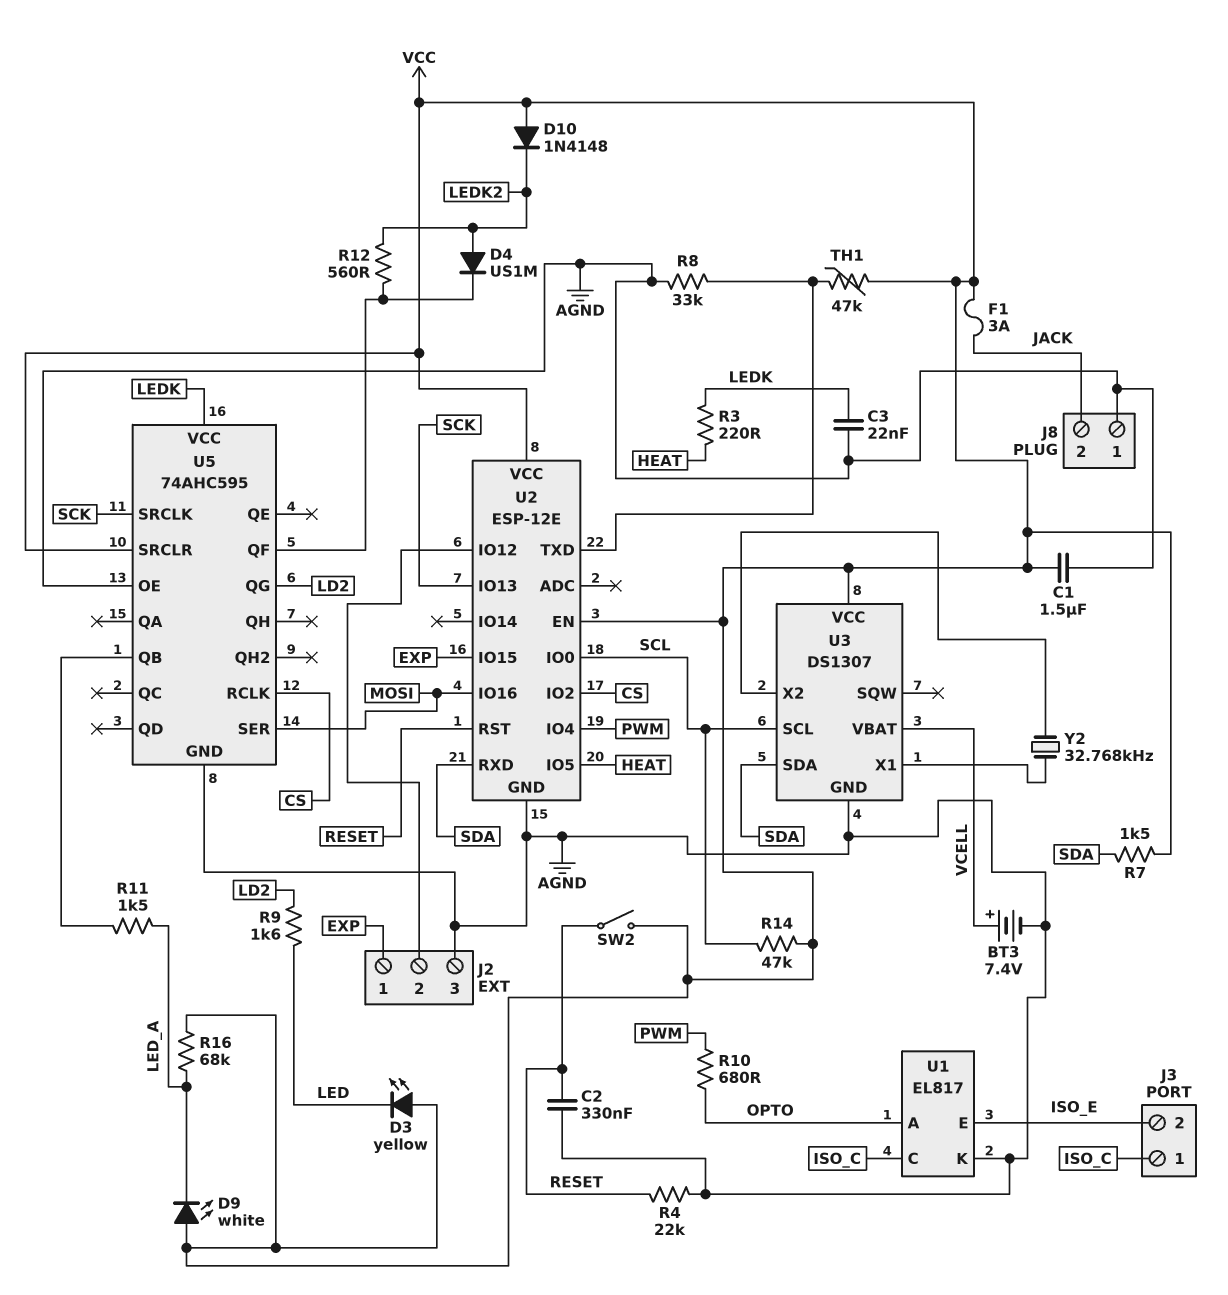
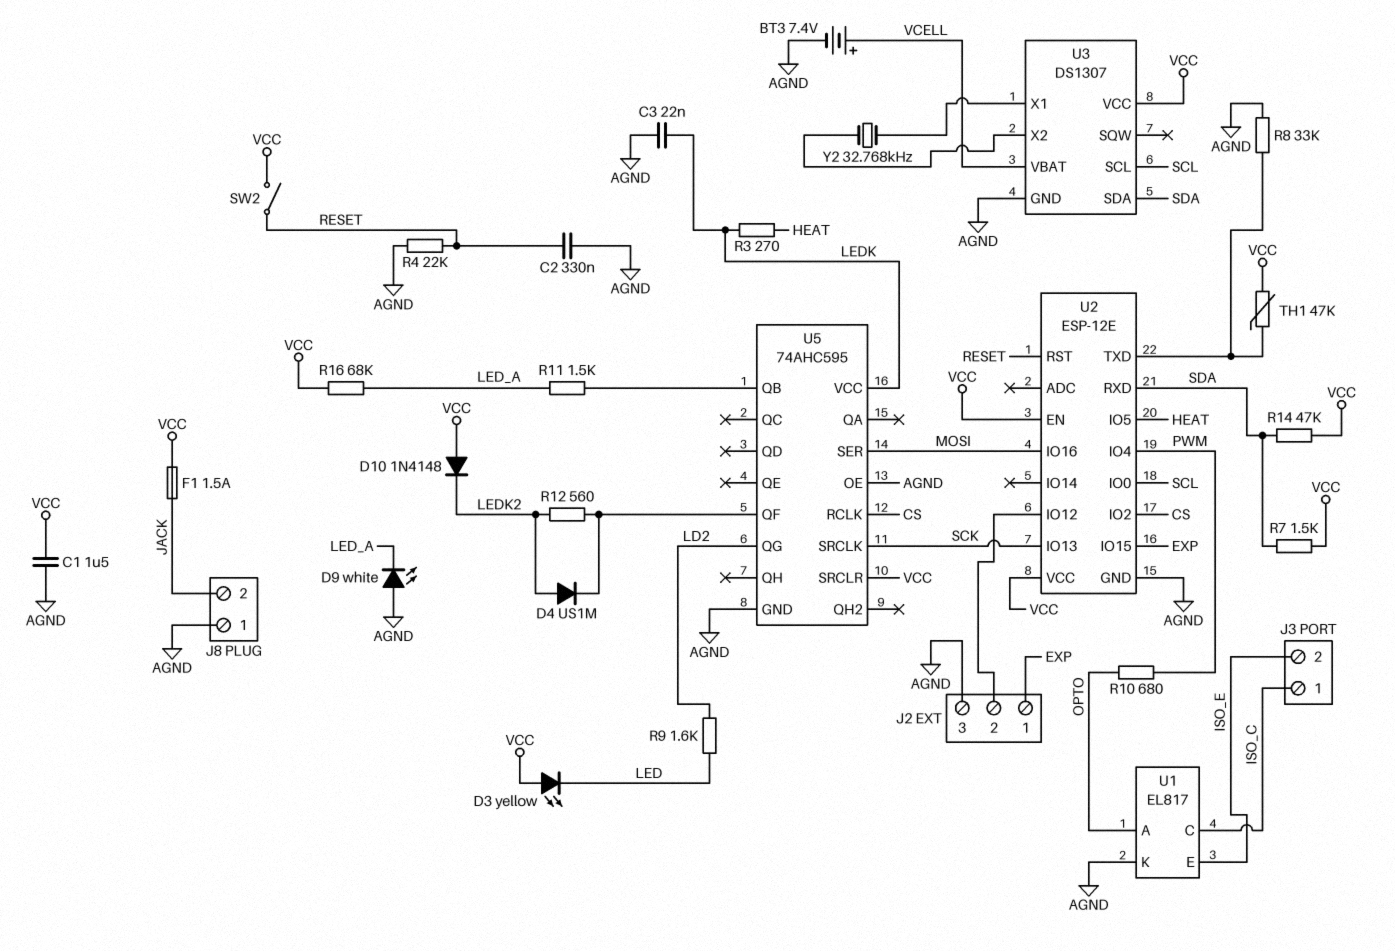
D9: LED white (A VCC, K LED_A) -> LED white (A AGND, K LED_A)
F1: 3A (JACK, VCC) -> 1.5A (JACK, VCC)
R3: 220 (HEAT, LEDK) -> 270 (HEAT, LEDK)
R14: 47k (SCL, VCC) -> 47k (SDA, VCC)

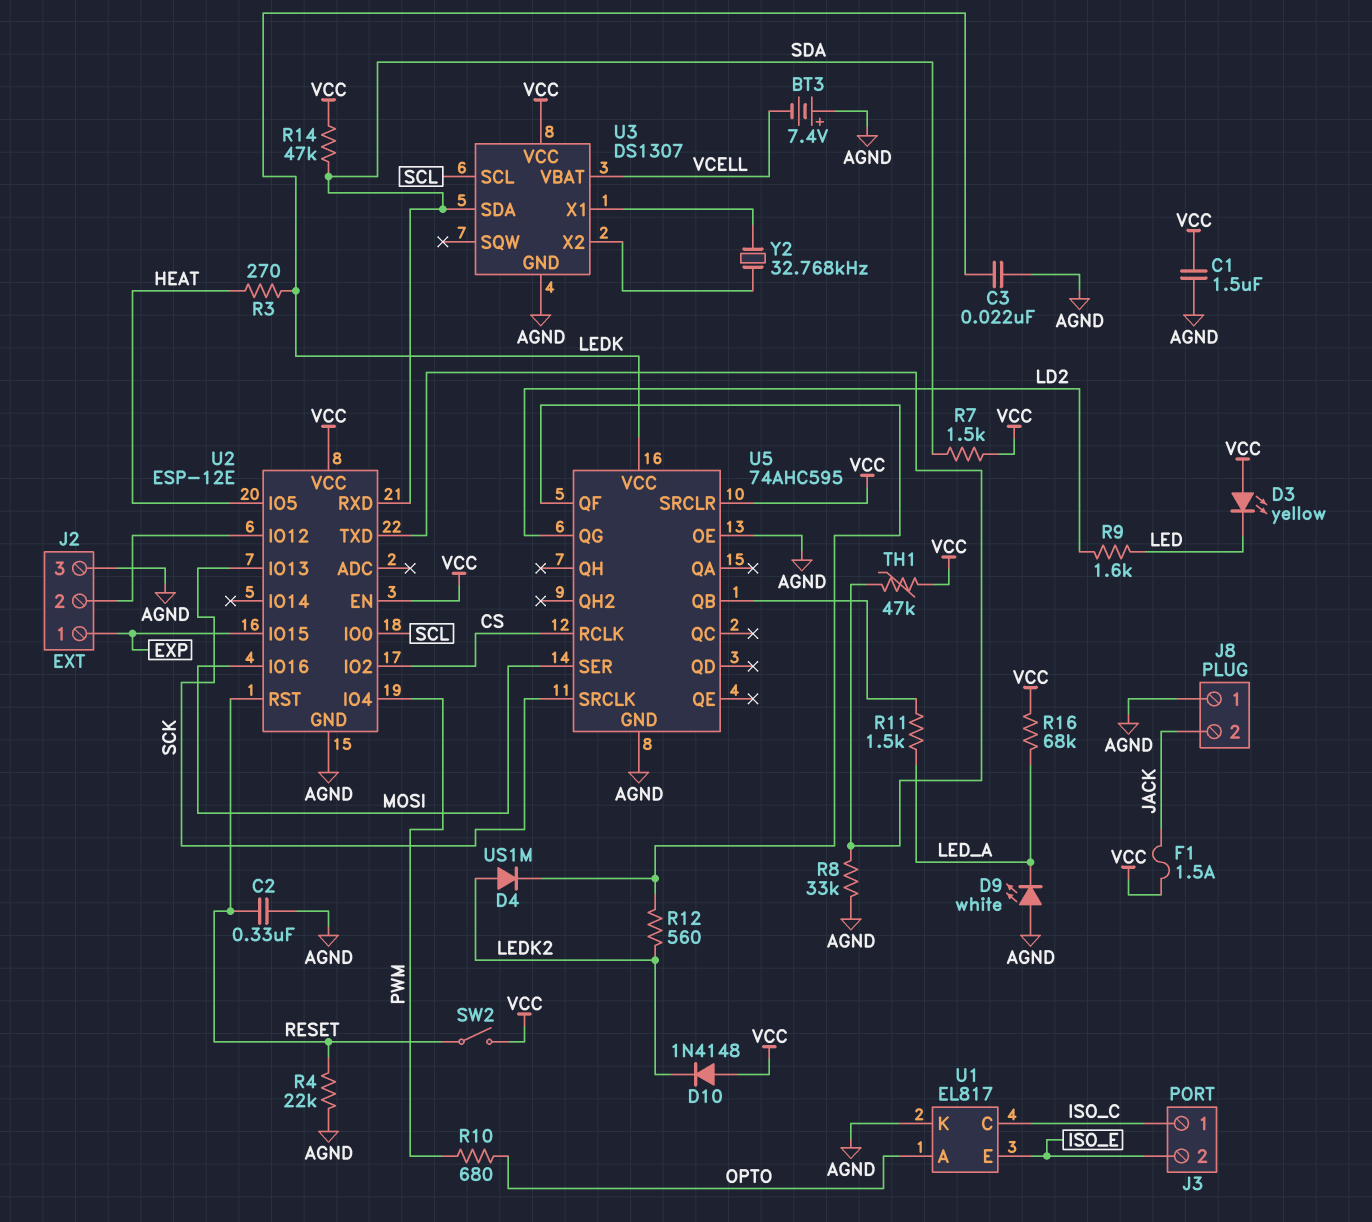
BT3: 7.4V (plus VCELL, minus AGND) -> 7.4V (plus AGND, minus VCELL)

